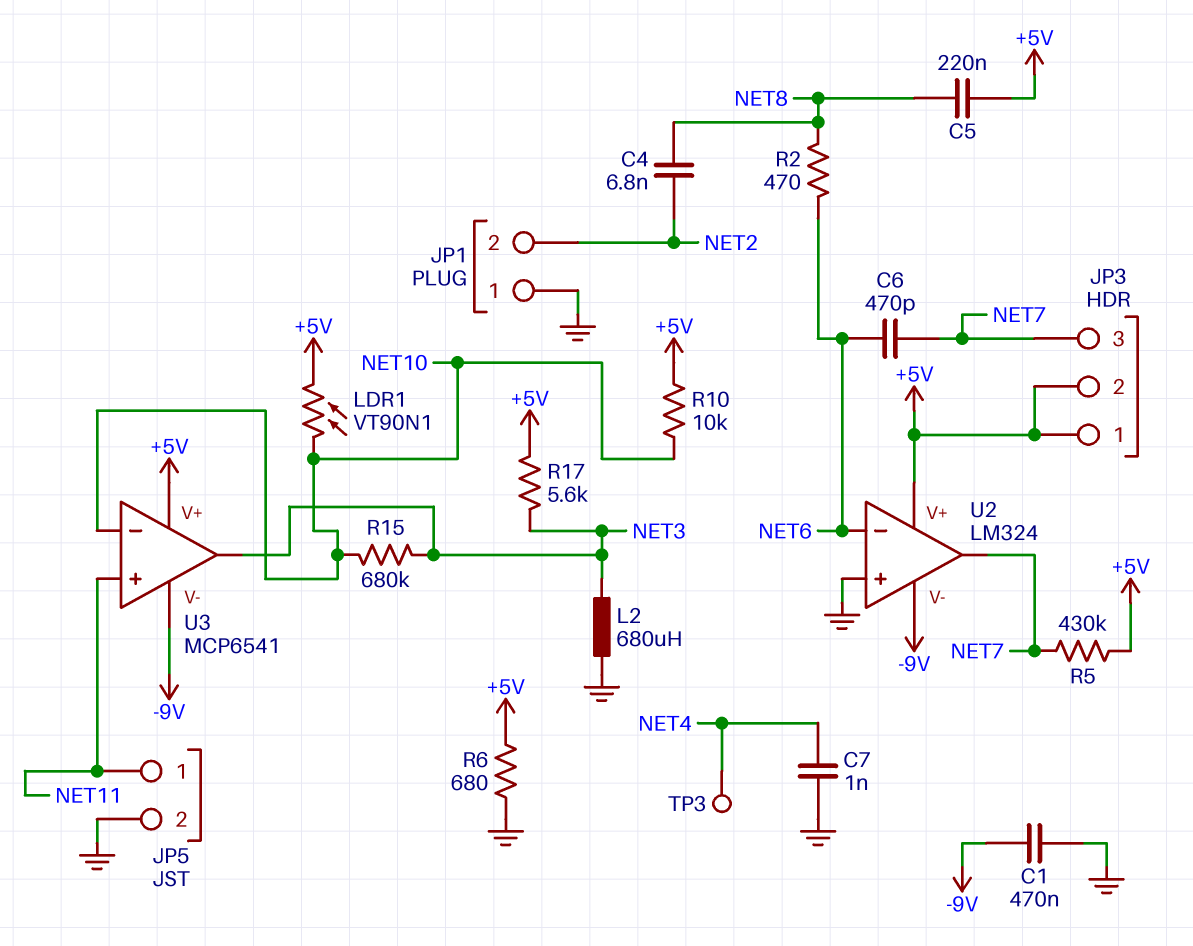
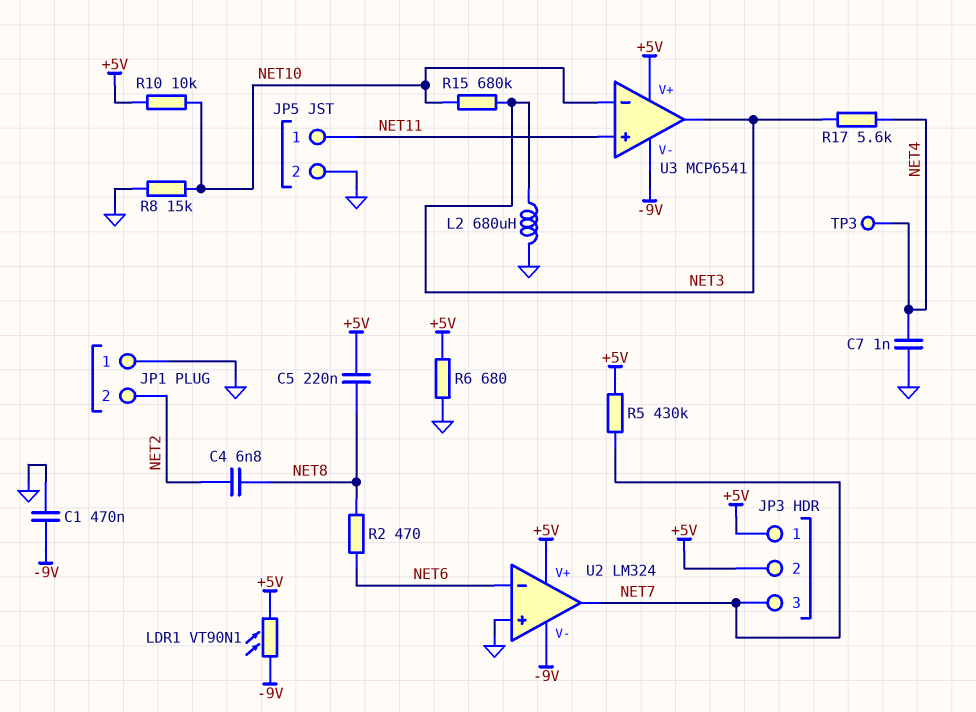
C6: 470pF (NET6, NET7) -> none
LDR1: VT90N1 (+5V, NET10) -> VT90N1 (+5V, -9V)
R8: none -> 15k (GND, NET10)
R17: 5.6k (+5V, NET3) -> 5.6k (NET3, NET4)

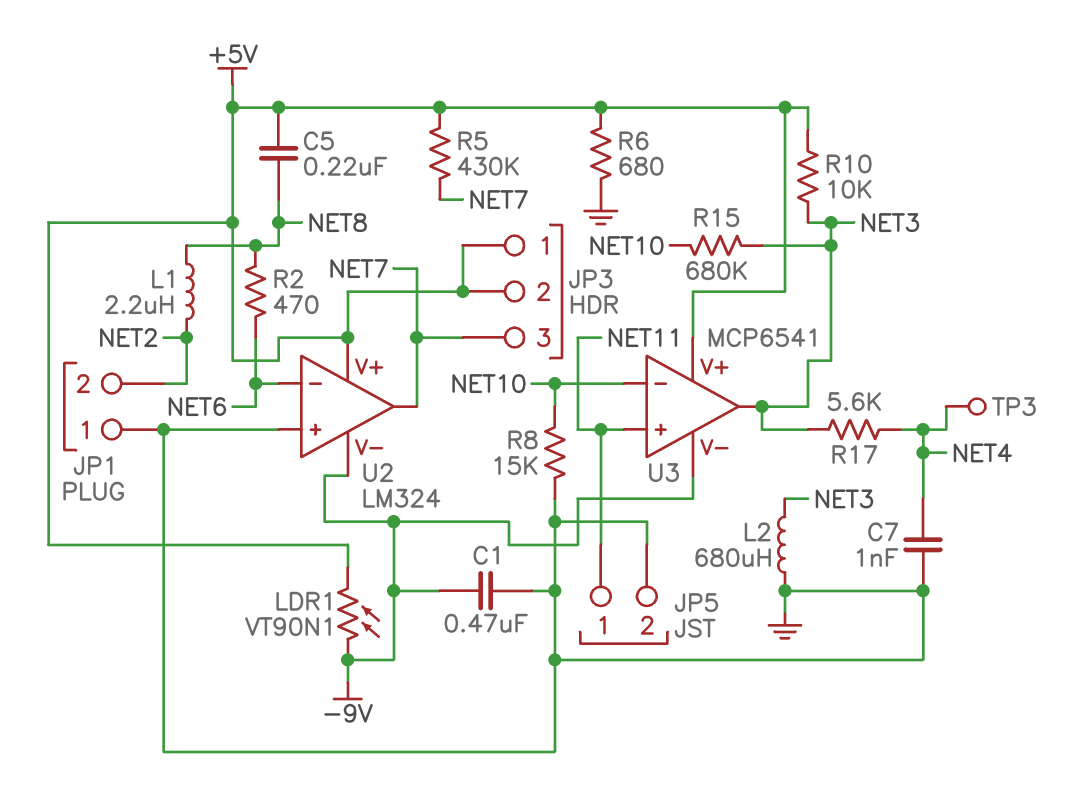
C4: 6.8nF (NET2, NET8) -> none
L1: none -> 2.2uH (NET2, NET8)
R10: 10k (+5V, NET10) -> 10k (+5V, NET3)

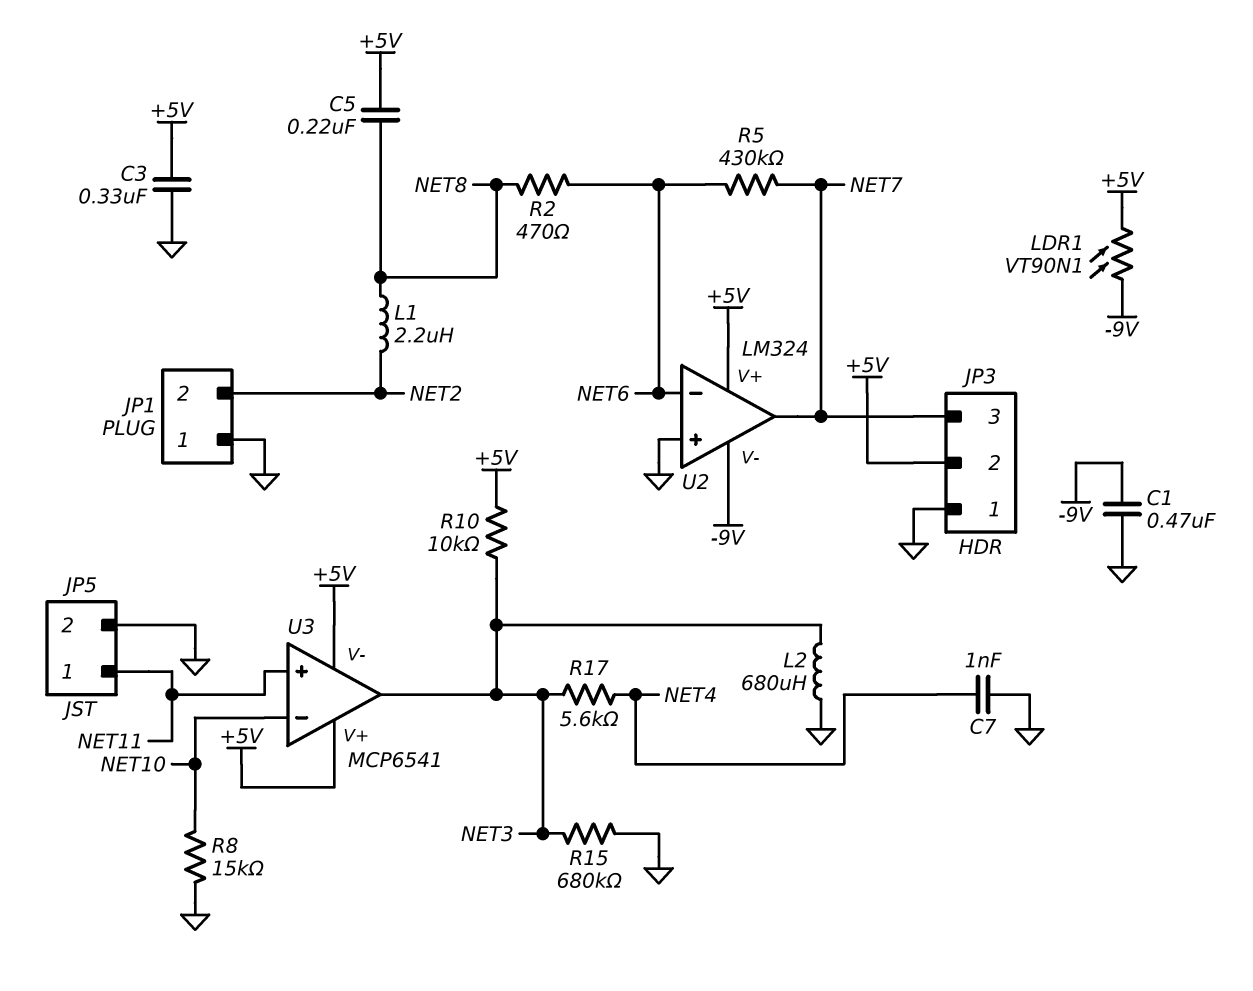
C3: none -> 330nF (+5V, GND)
JP3 pin 1: +5V -> GND
R5: 430k (+5V, NET7) -> 430k (NET6, NET7)
R6: 680 (+5V, GND) -> none
R15: 680k (NET3, NET10) -> 680k (GND, NET3)
TP3: test point (NET4) -> none
U3 pin V-: -9V -> +5V

